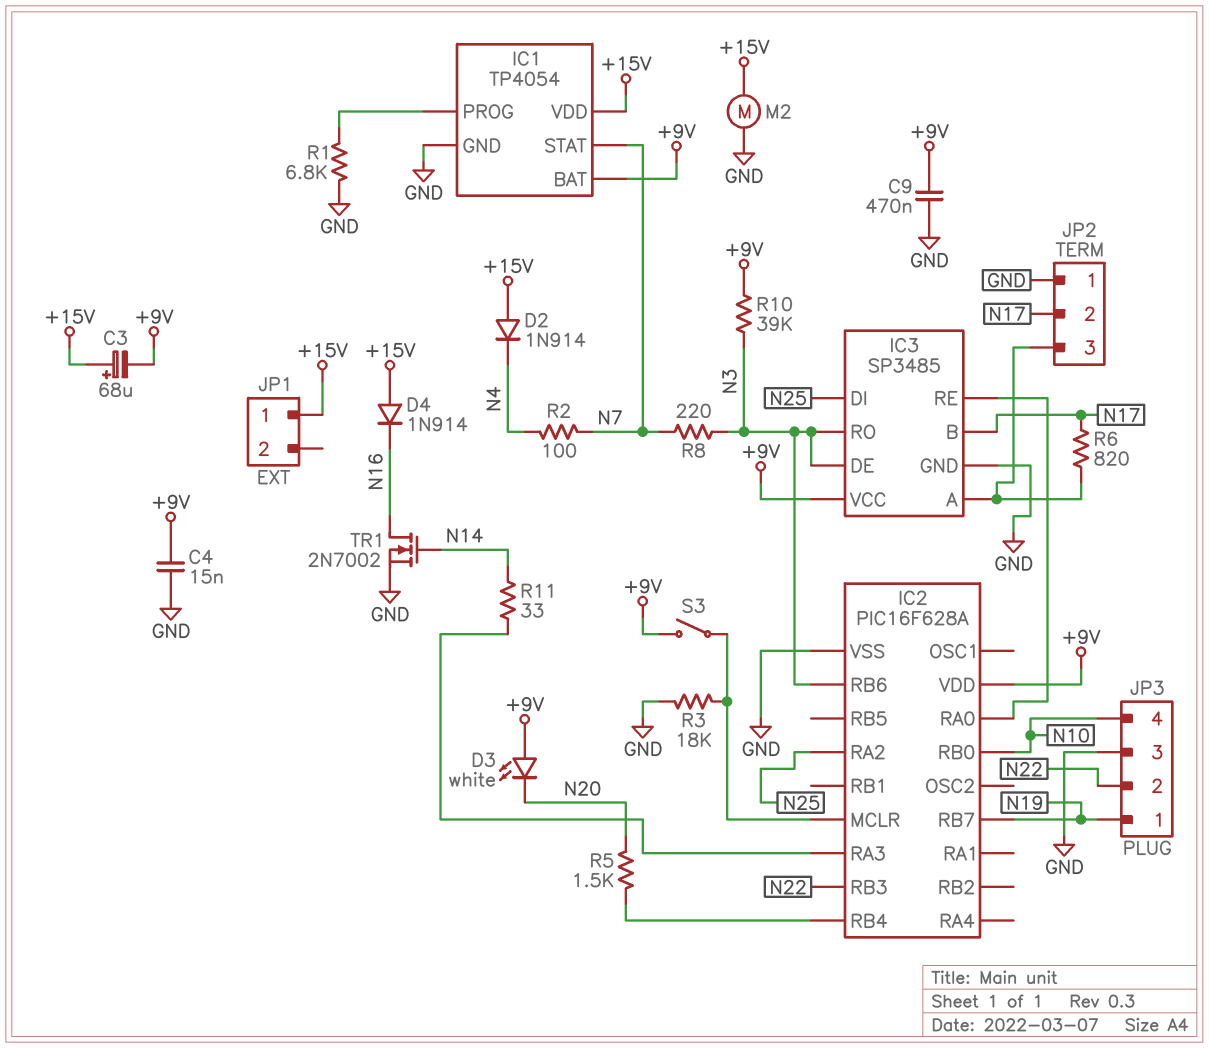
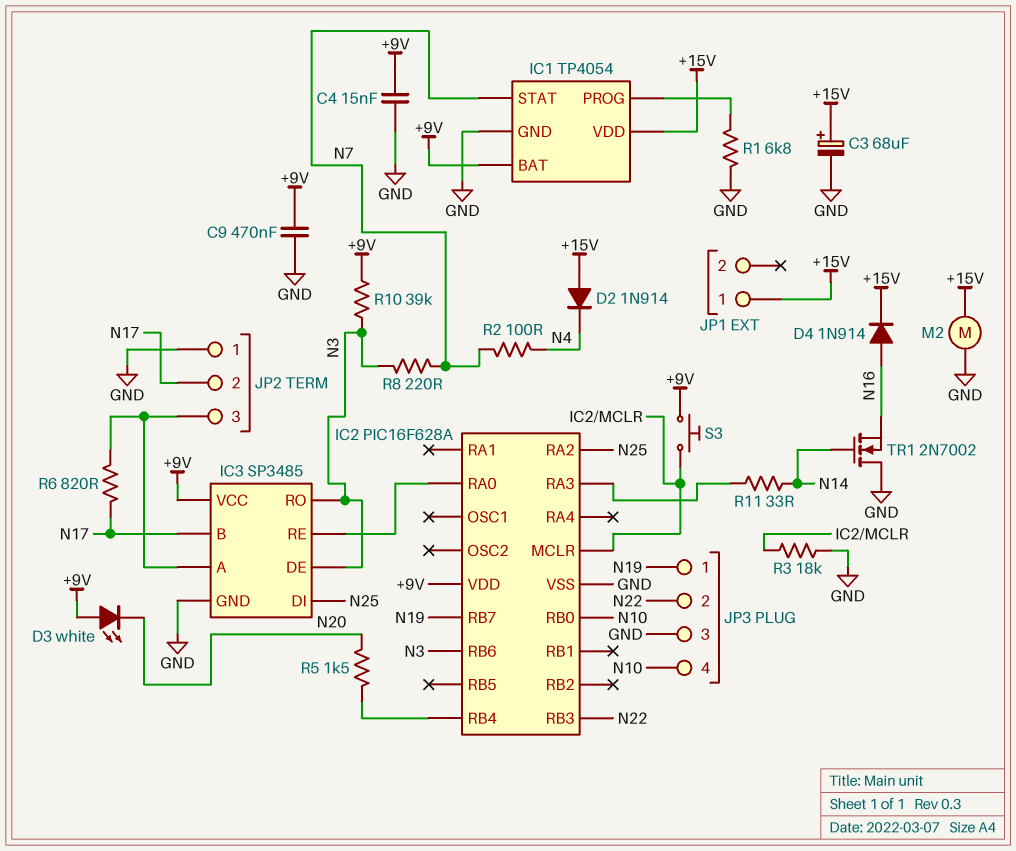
C3: 68uF (plus +15V, minus +9V) -> 68uF (plus +15V, minus GND)
D4: diode 1N914 (A +15V, K N16) -> diode 1N914 (A N16, K +15V)
S3: switch (+9V, IC2/MCLR) -> button (+9V, IC2/MCLR)
TR1: NMOS 2N7002 (G N14, D N16, S GND) -> NMOS 2N7002 (G N14, D GND, S N16)

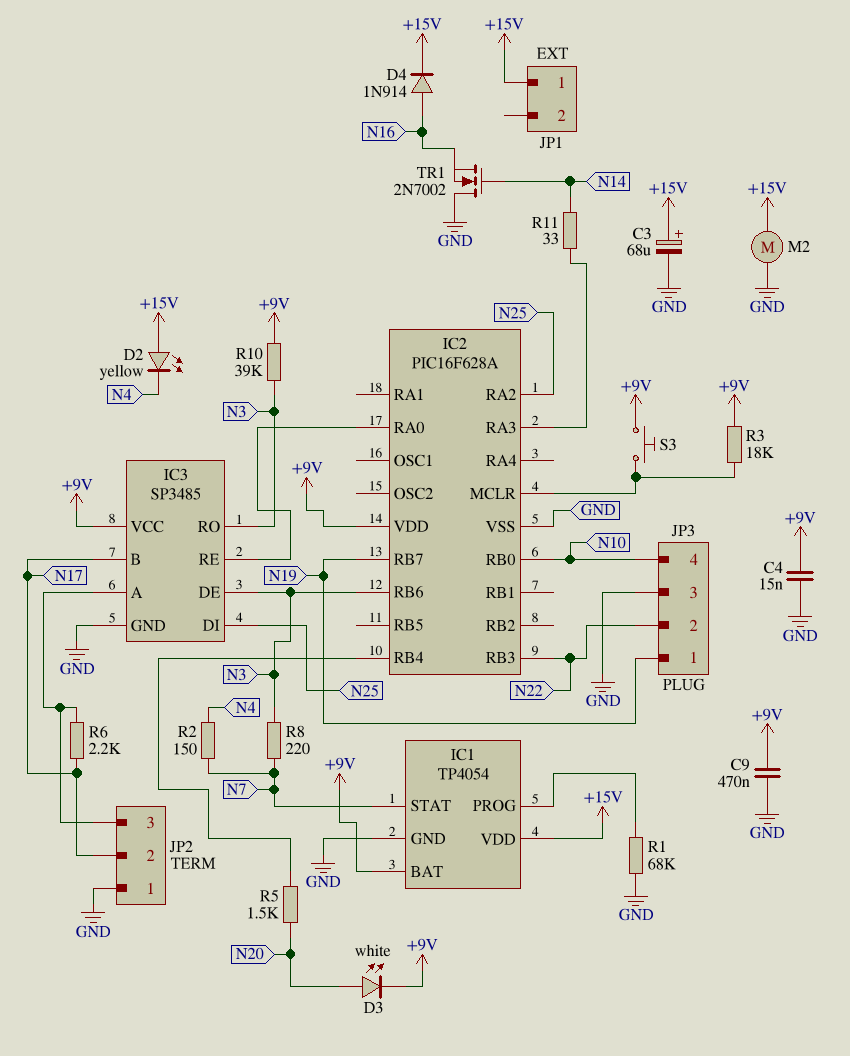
D2: diode 1N914 (A +15V, K N4) -> LED yellow (A +15V, K N4)
D3: LED white (A +9V, K N20) -> LED white (A N20, K +9V)
R1: 6.8k (GND, IC1/PROG) -> 68k (GND, IC1/PROG)
R2: 100 (N4, N7) -> 150 (N4, N7)
R3: 18k (GND, IC2/MCLR) -> 18k (+9V, IC2/MCLR)
R6: 820 (IC3/A, N17) -> 2.2k (IC3/A, N17)

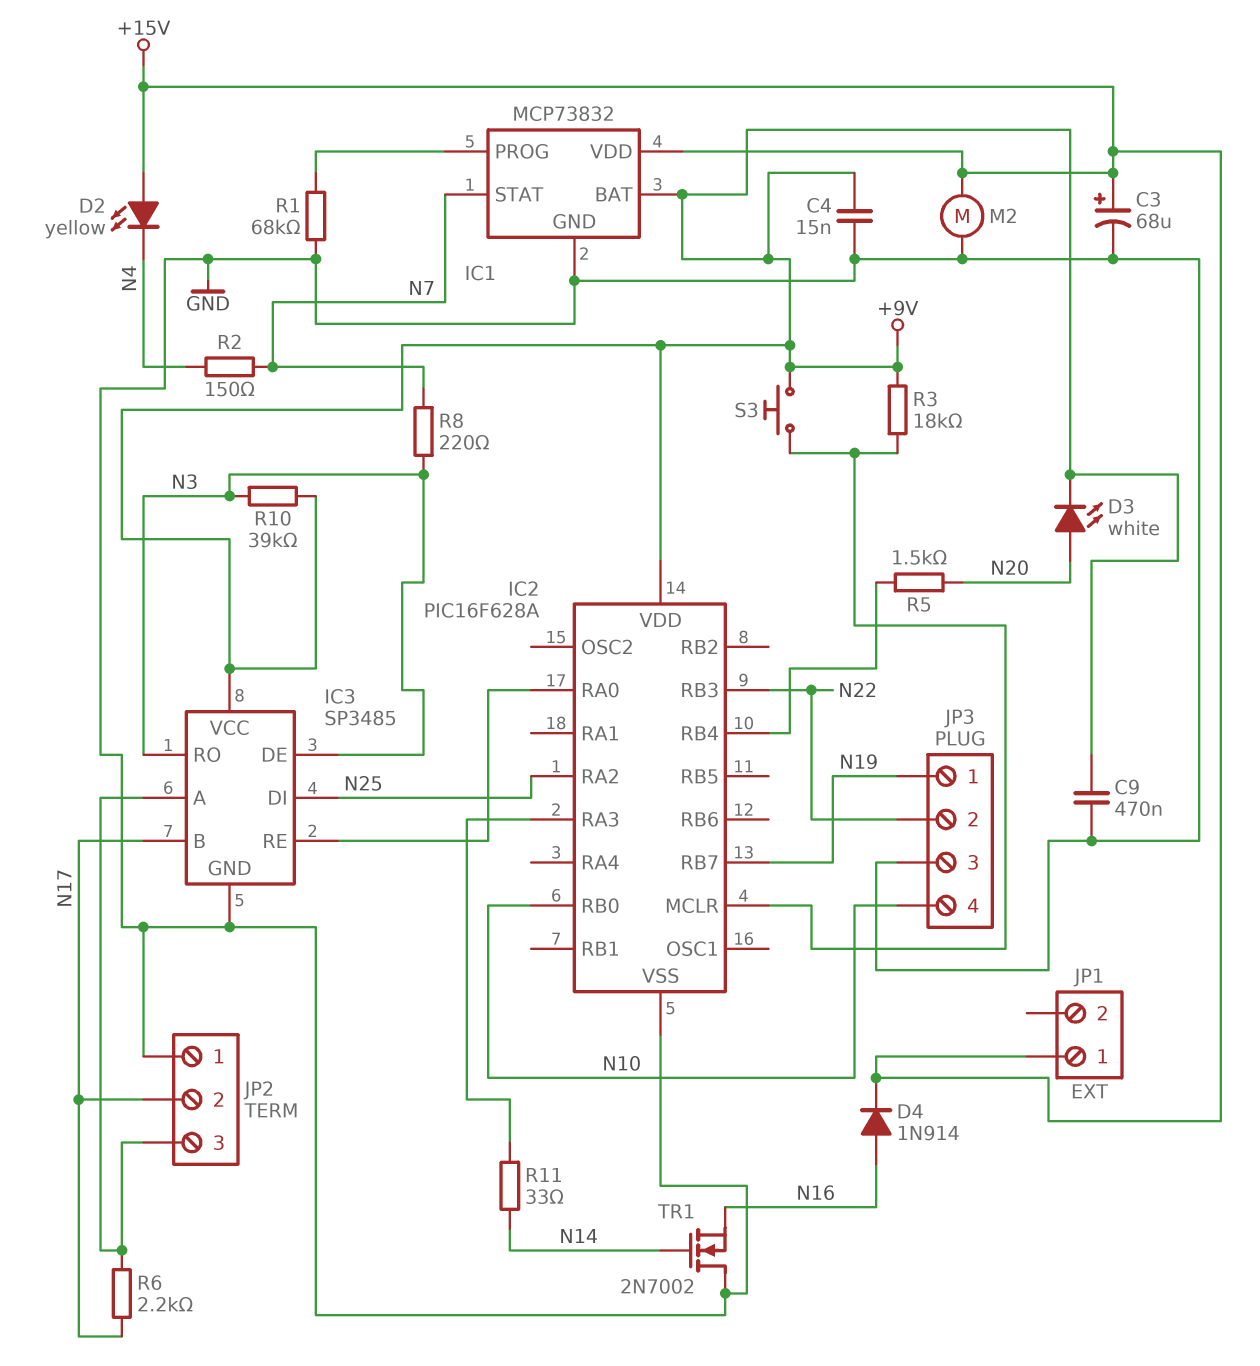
IC1: TP4054 -> MCP73832
IC2 pin RB6: N3 -> none

